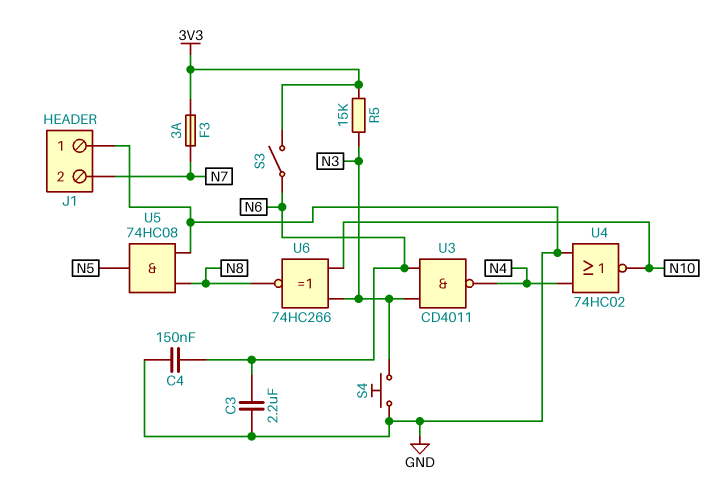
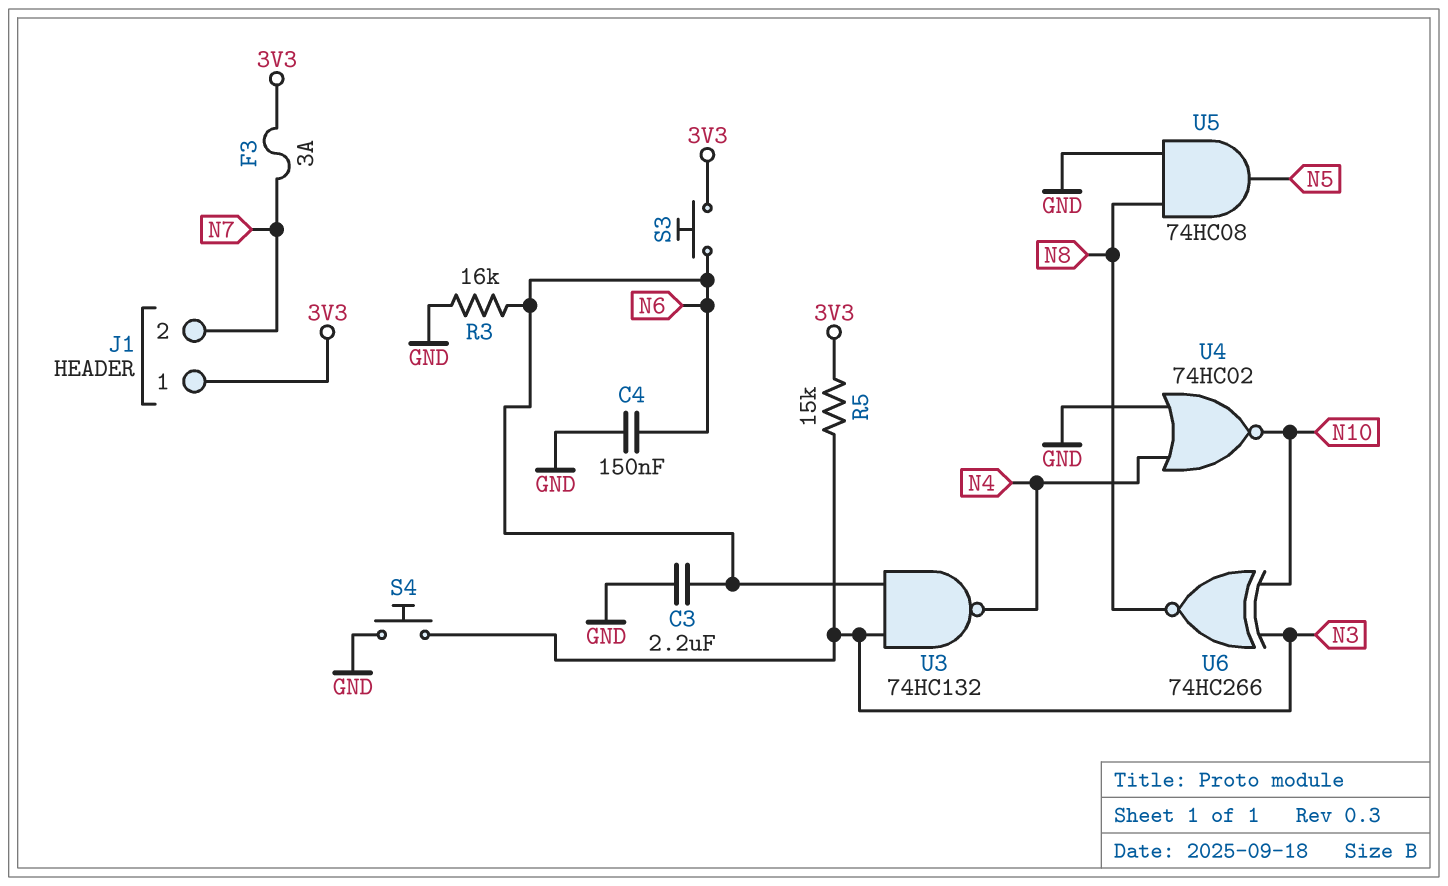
J1 pin 1: GND -> 3V3
R3: none -> 16k (GND, N6)
S3: switch (3V3, N6) -> button (3V3, N6)
U3: NAND CD4011 (in N3, in N6, out N4) -> NAND 74HC132 (in N3, in N6, out N4)

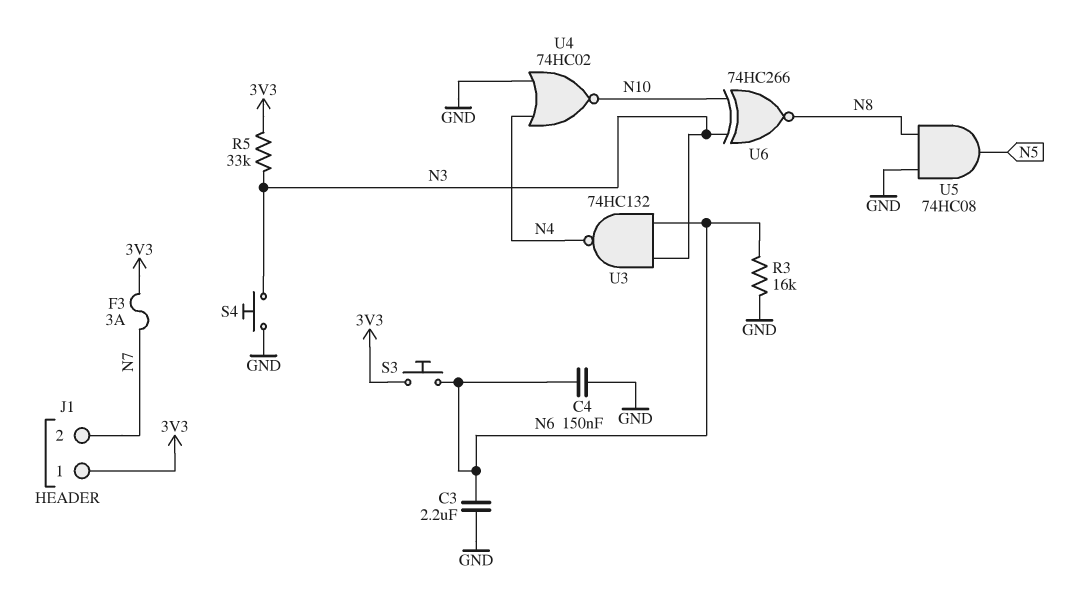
R5: 15k (3V3, N3) -> 33k (3V3, N3)

